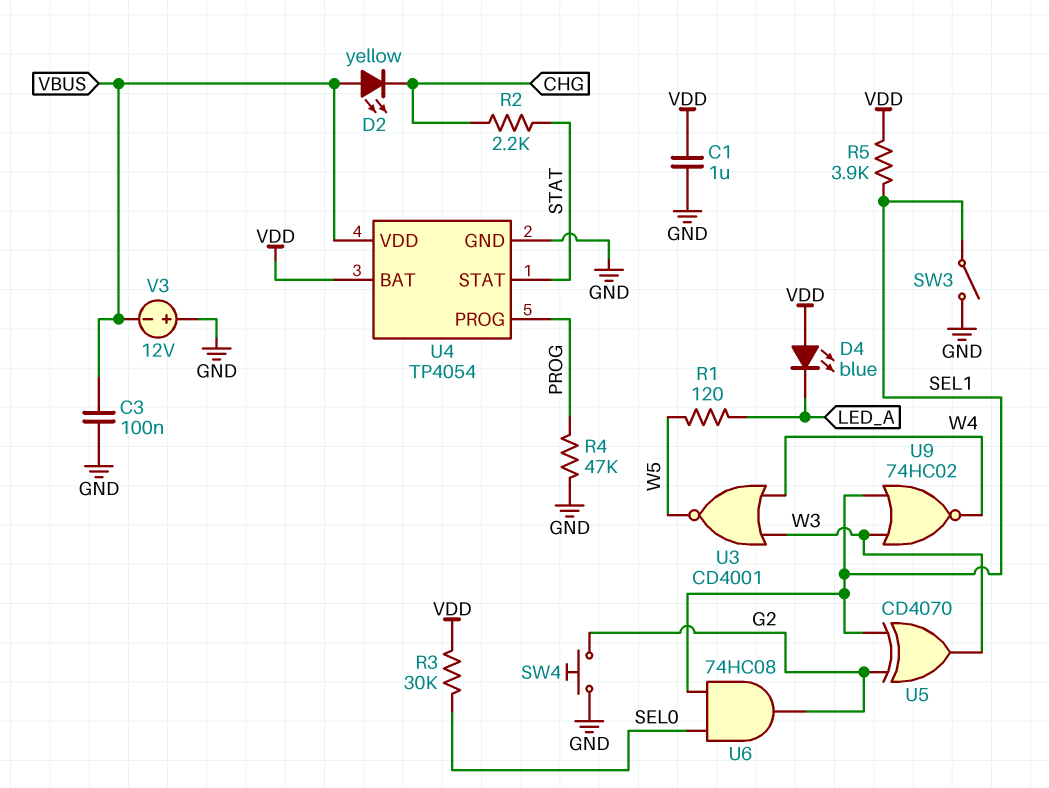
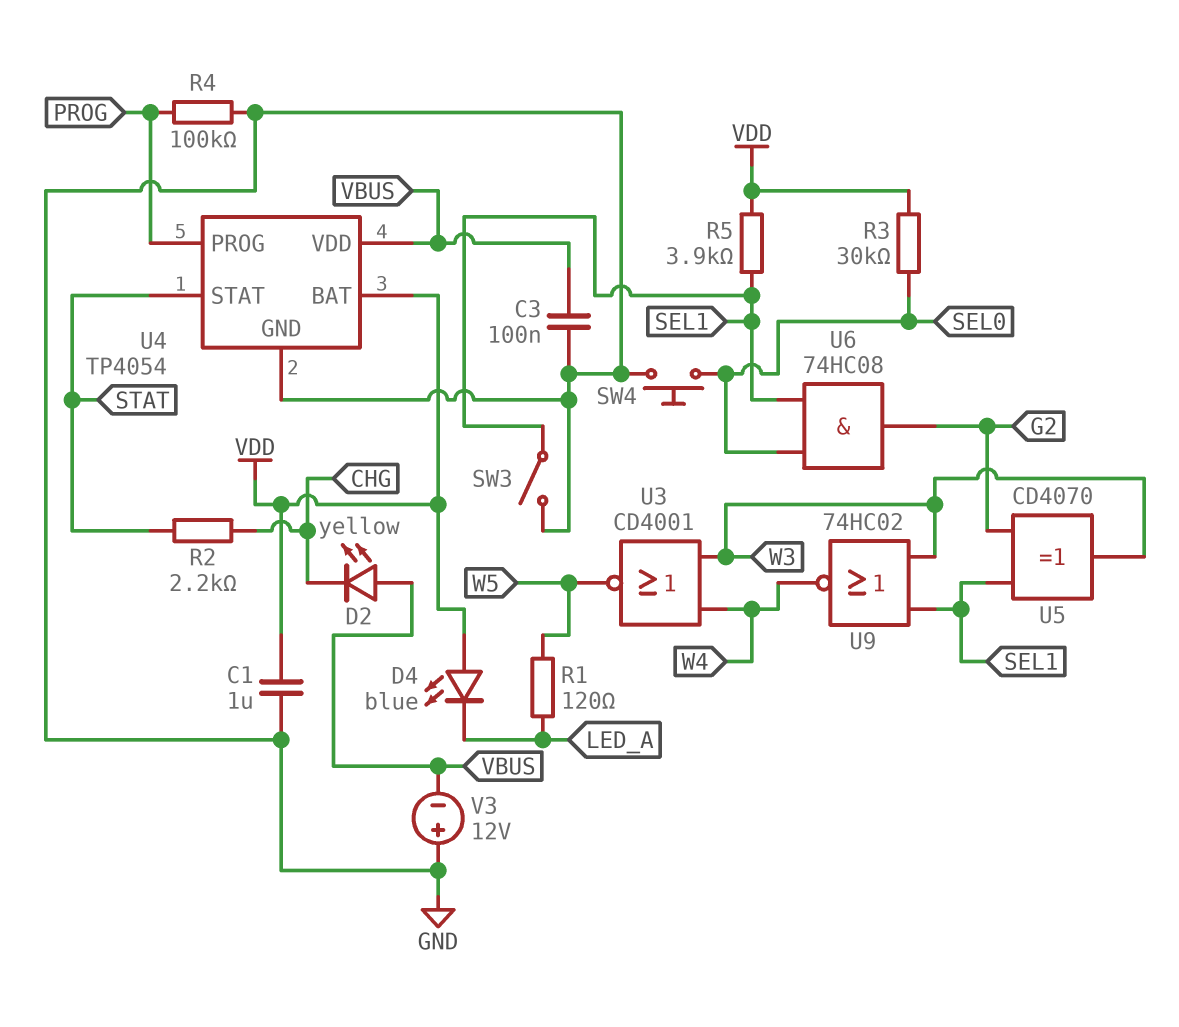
R4: 47k (GND, PROG) -> 100k (GND, PROG)
SW4: button (G2, GND) -> button (GND, SEL0)

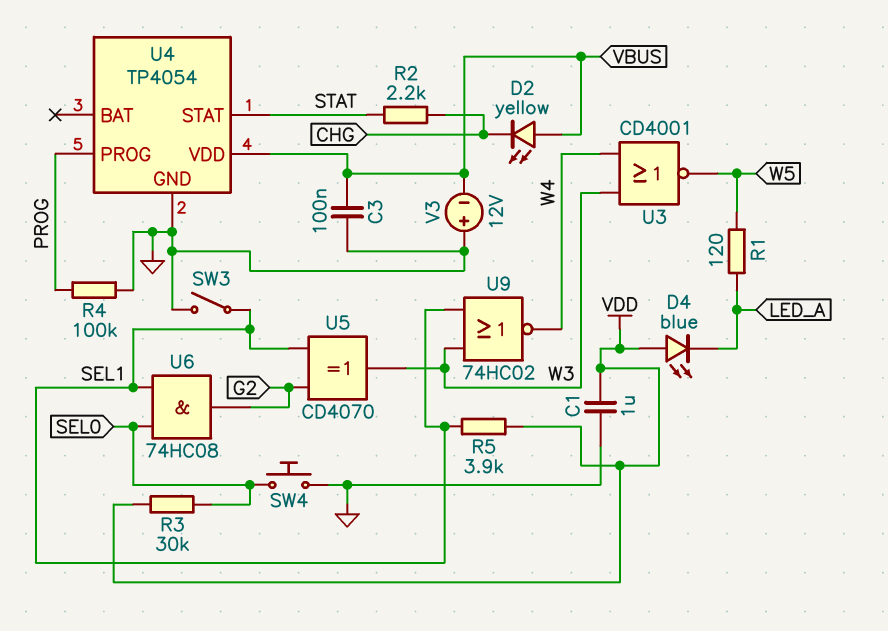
U4 pin BAT: VDD -> none

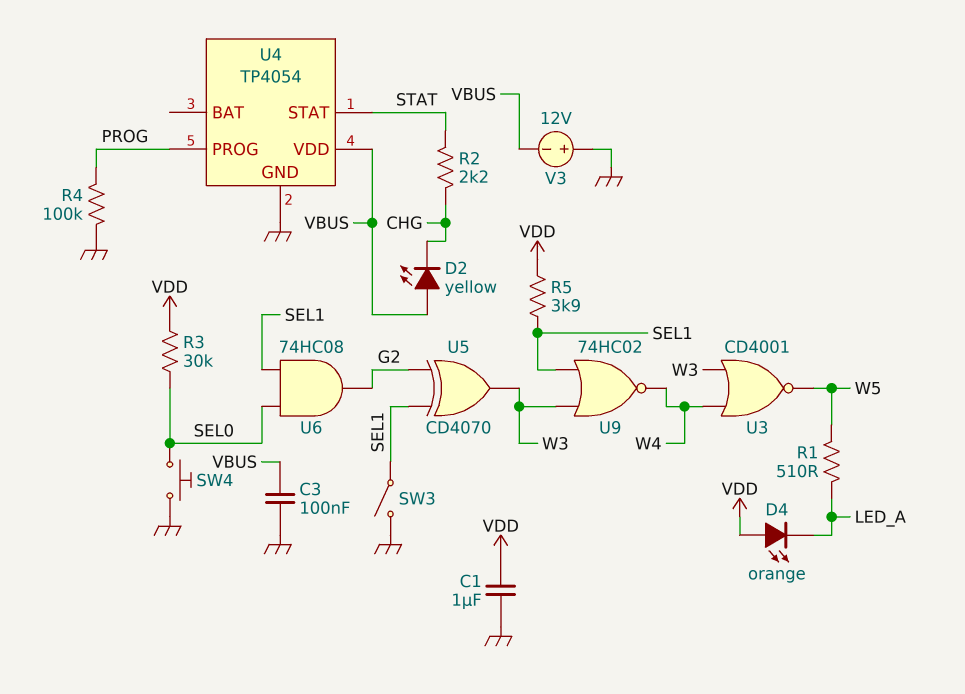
D4: LED blue (A VDD, K LED_A) -> LED orange (A VDD, K LED_A)
R1: 120 (LED_A, W5) -> 510 (LED_A, W5)

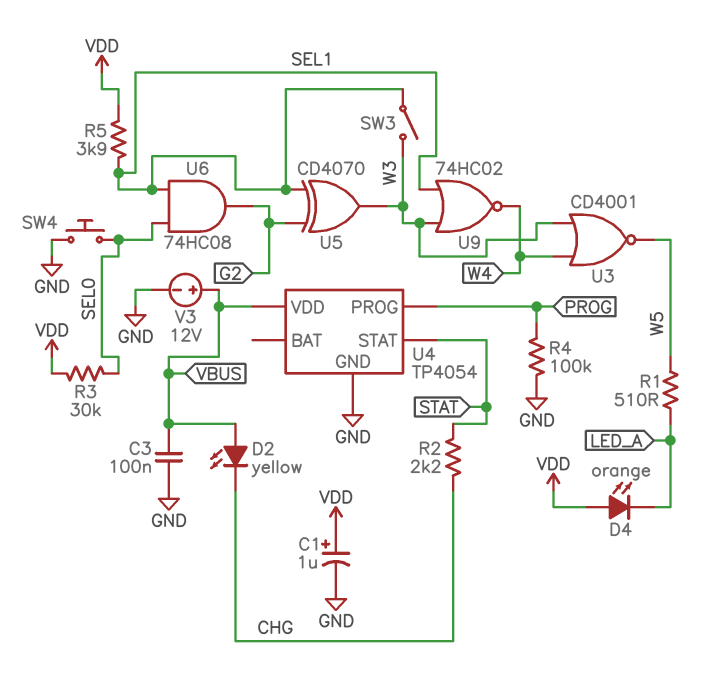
C1: 1uF (GND, VDD) -> 1uF (plus VDD, minus GND)
SW3: switch (GND, SEL1) -> switch (SEL1, W3)
V3: 12V (plus GND, minus VBUS) -> 12V (plus VBUS, minus GND)

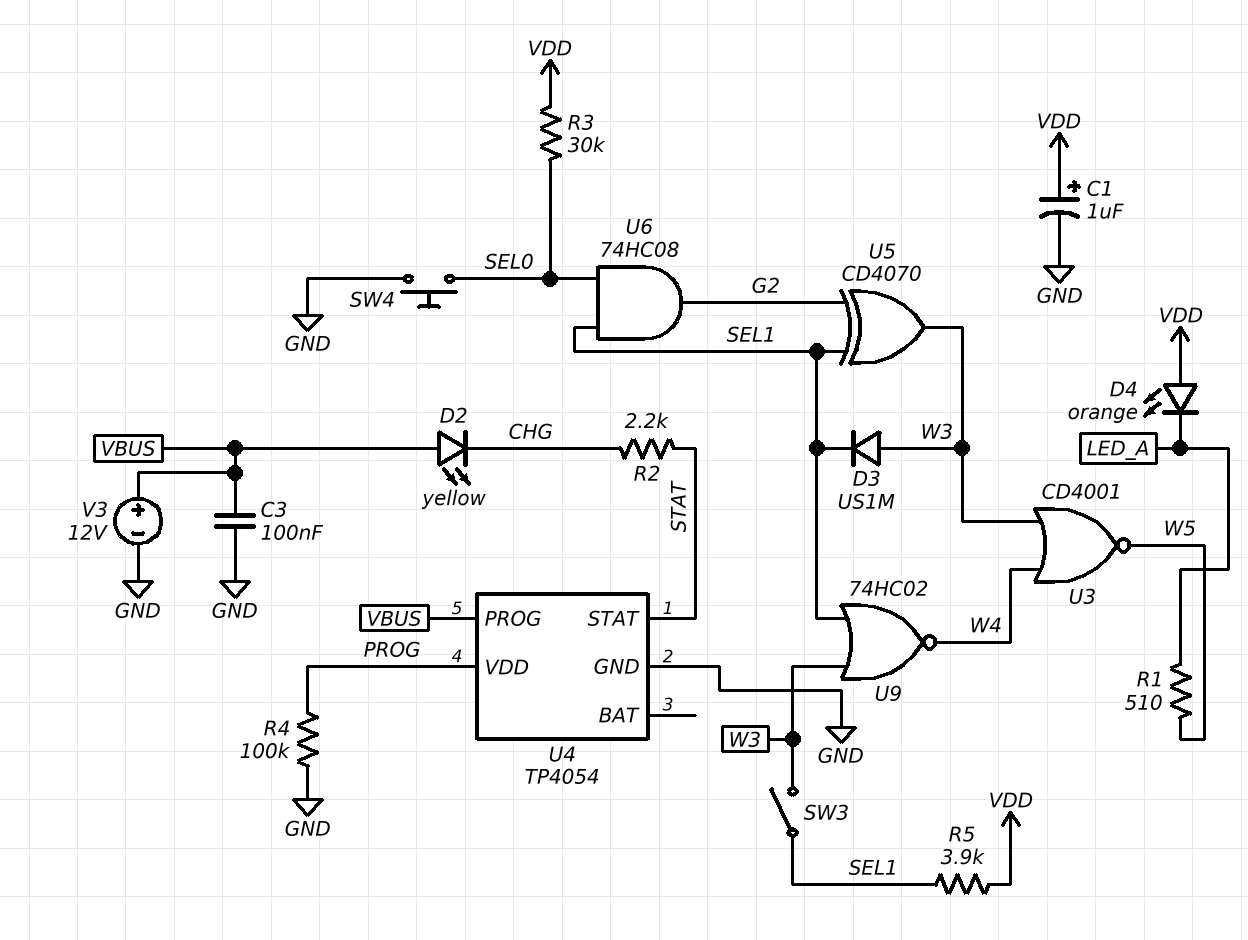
D3: none -> diode US1M (A W3, K SEL1)
U4 pin PROG: PROG -> VBUS
U4 pin VDD: VBUS -> PROG

